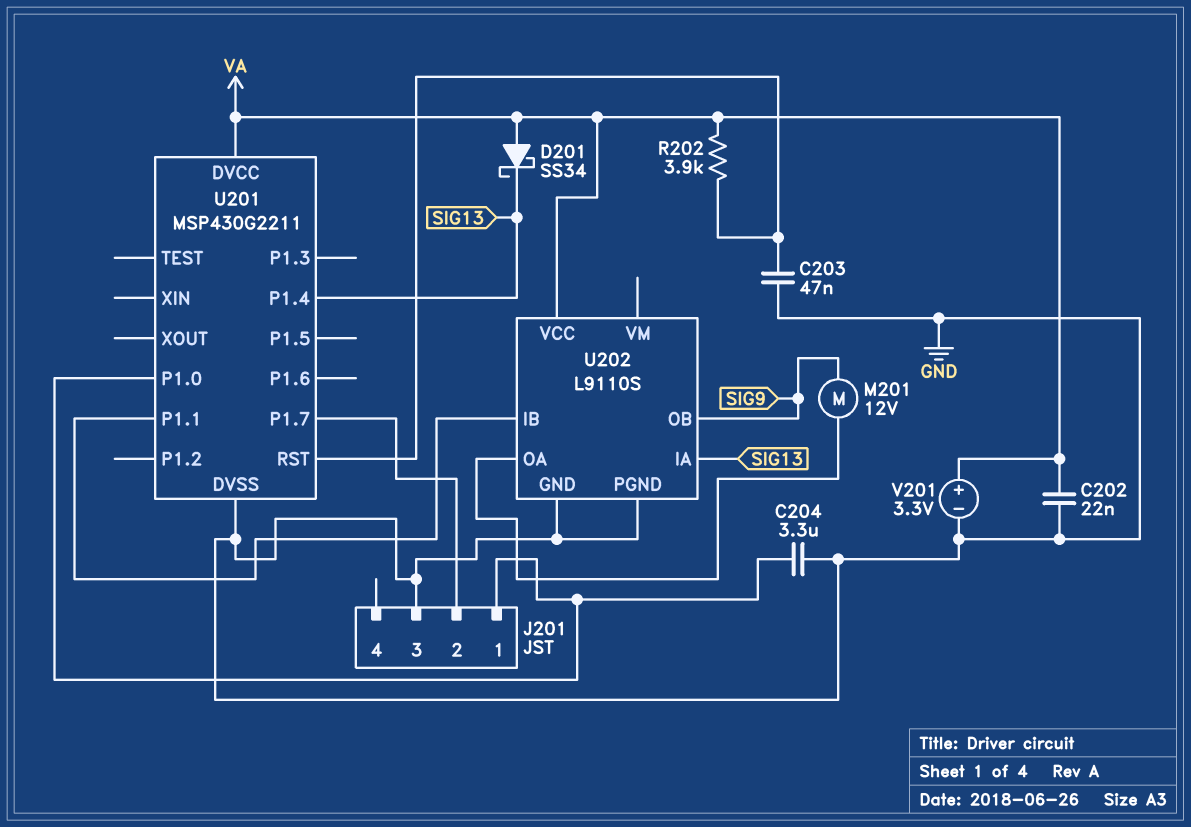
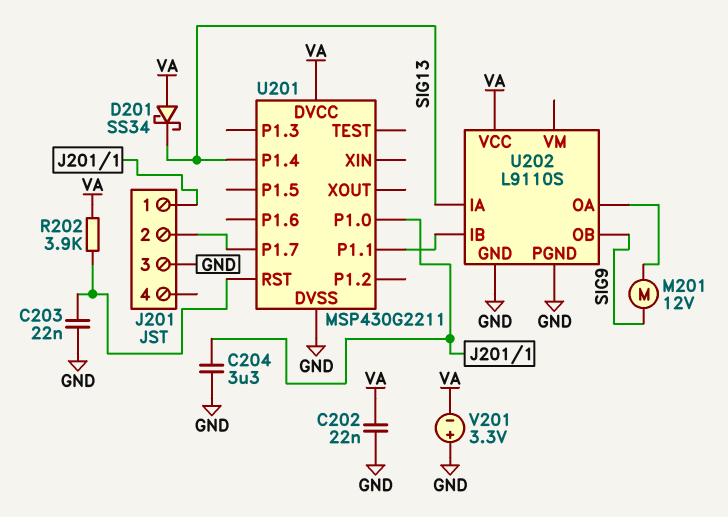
C203: 47nF (GND, U201/RST) -> 22nF (GND, U201/RST)
V201: 3.3V (plus VA, minus GND) -> 3.3V (plus GND, minus VA)

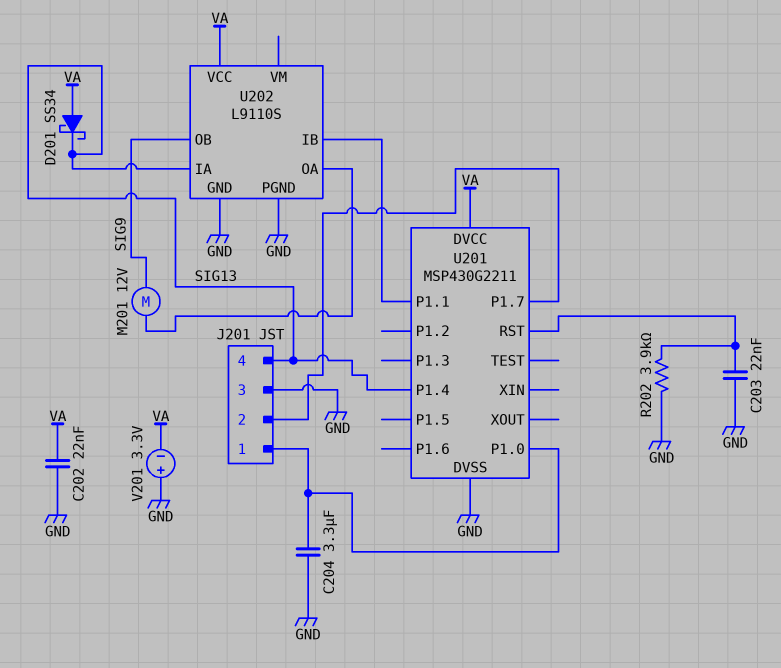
J201 pin 4: none -> SIG13
R202: 3.9k (U201/RST, VA) -> 3.9k (GND, U201/RST)

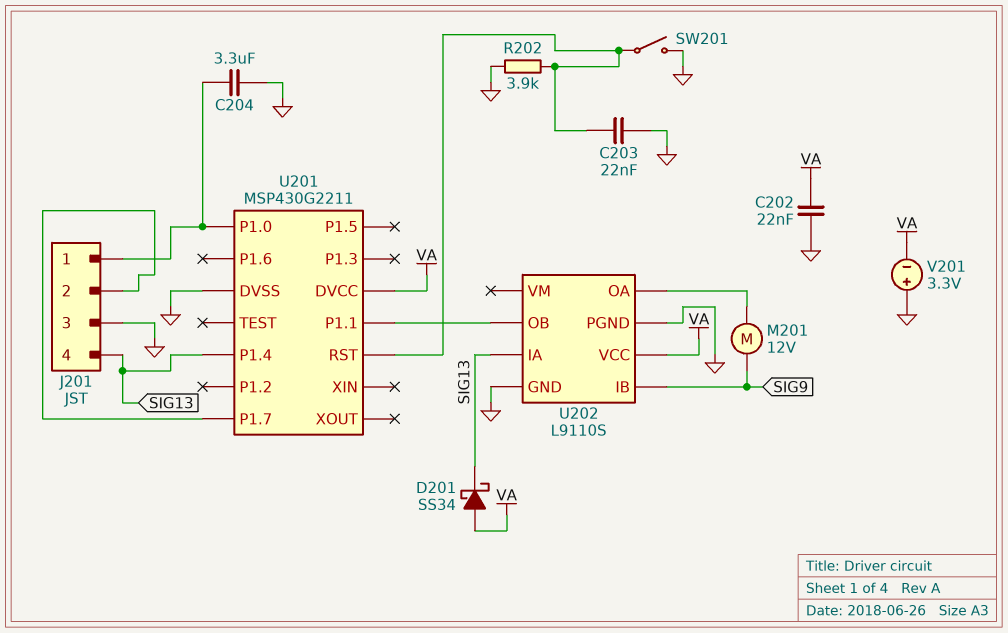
SW201: none -> switch (GND, U201/RST)
U202 pin IB: U201/P1.1 -> SIG9
U202 pin OB: SIG9 -> U201/P1.1

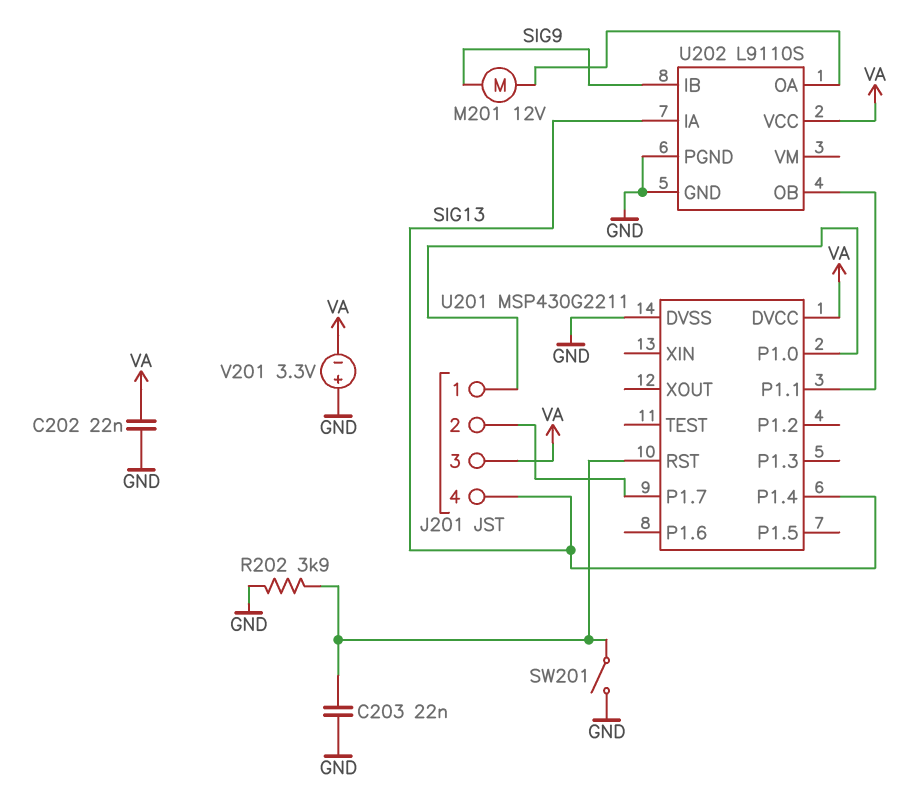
C204: 3.3uF (GND, J201/1) -> none
D201: schottky SS34 (A VA, K SIG13) -> none
J201 pin 3: GND -> VA

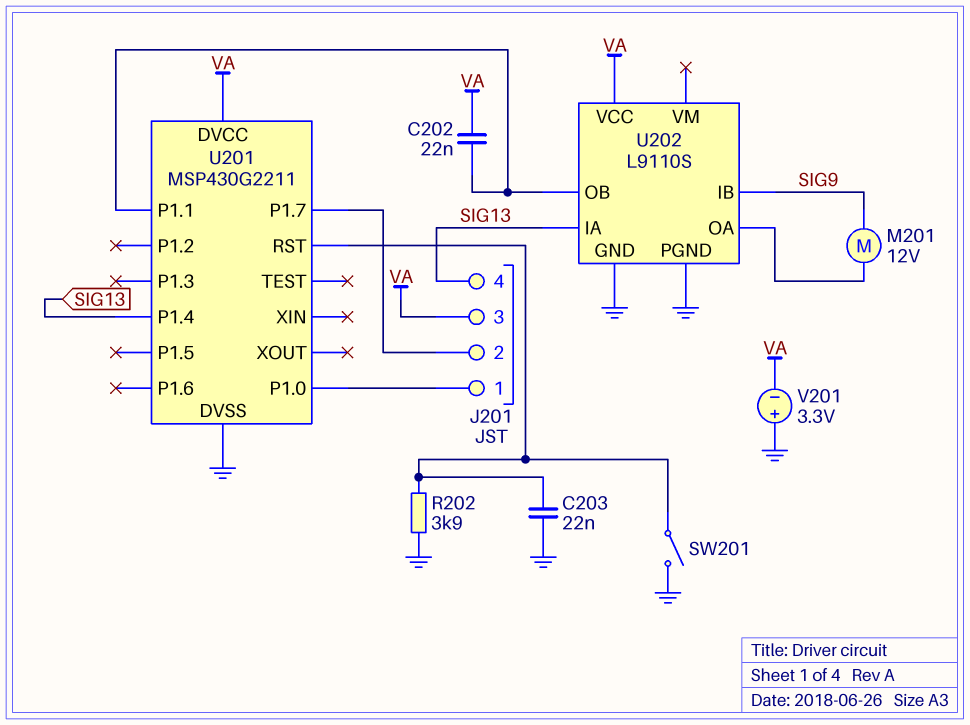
C202: 22nF (GND, VA) -> 22nF (U201/P1.1, VA)

